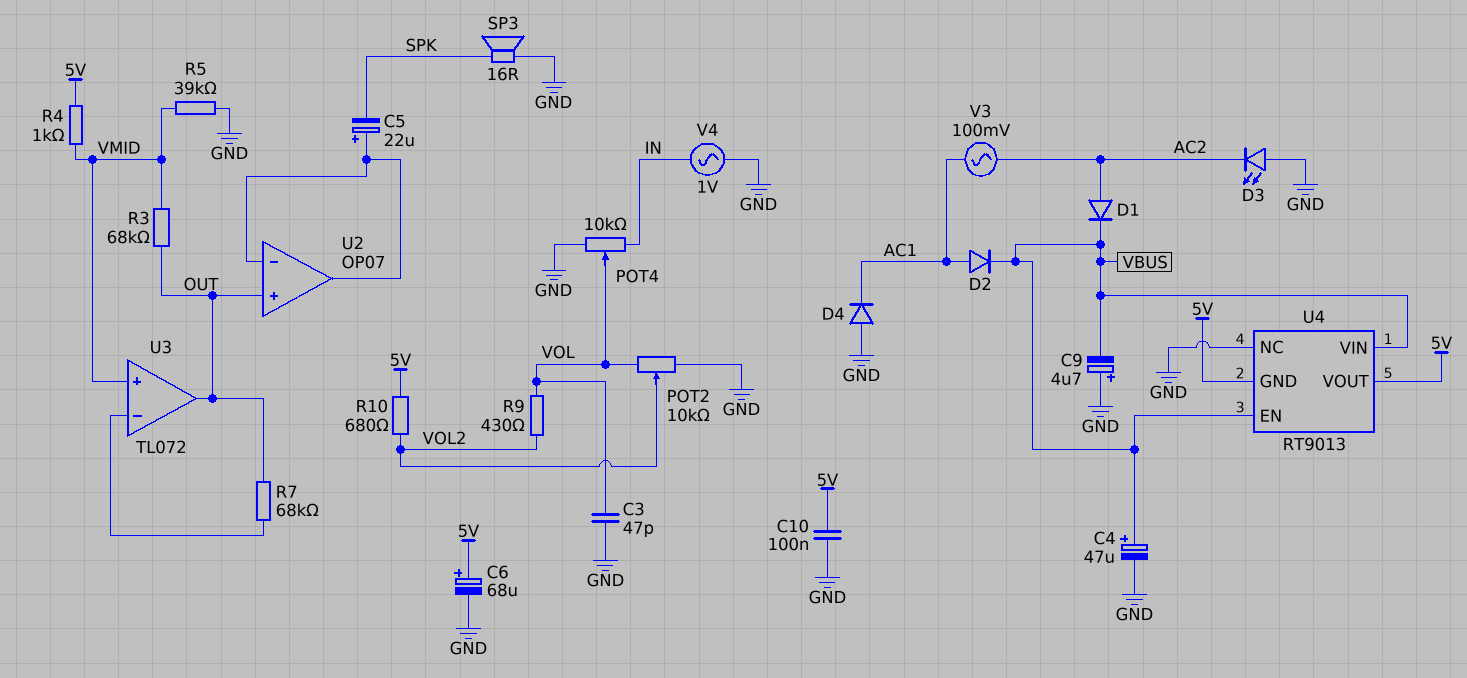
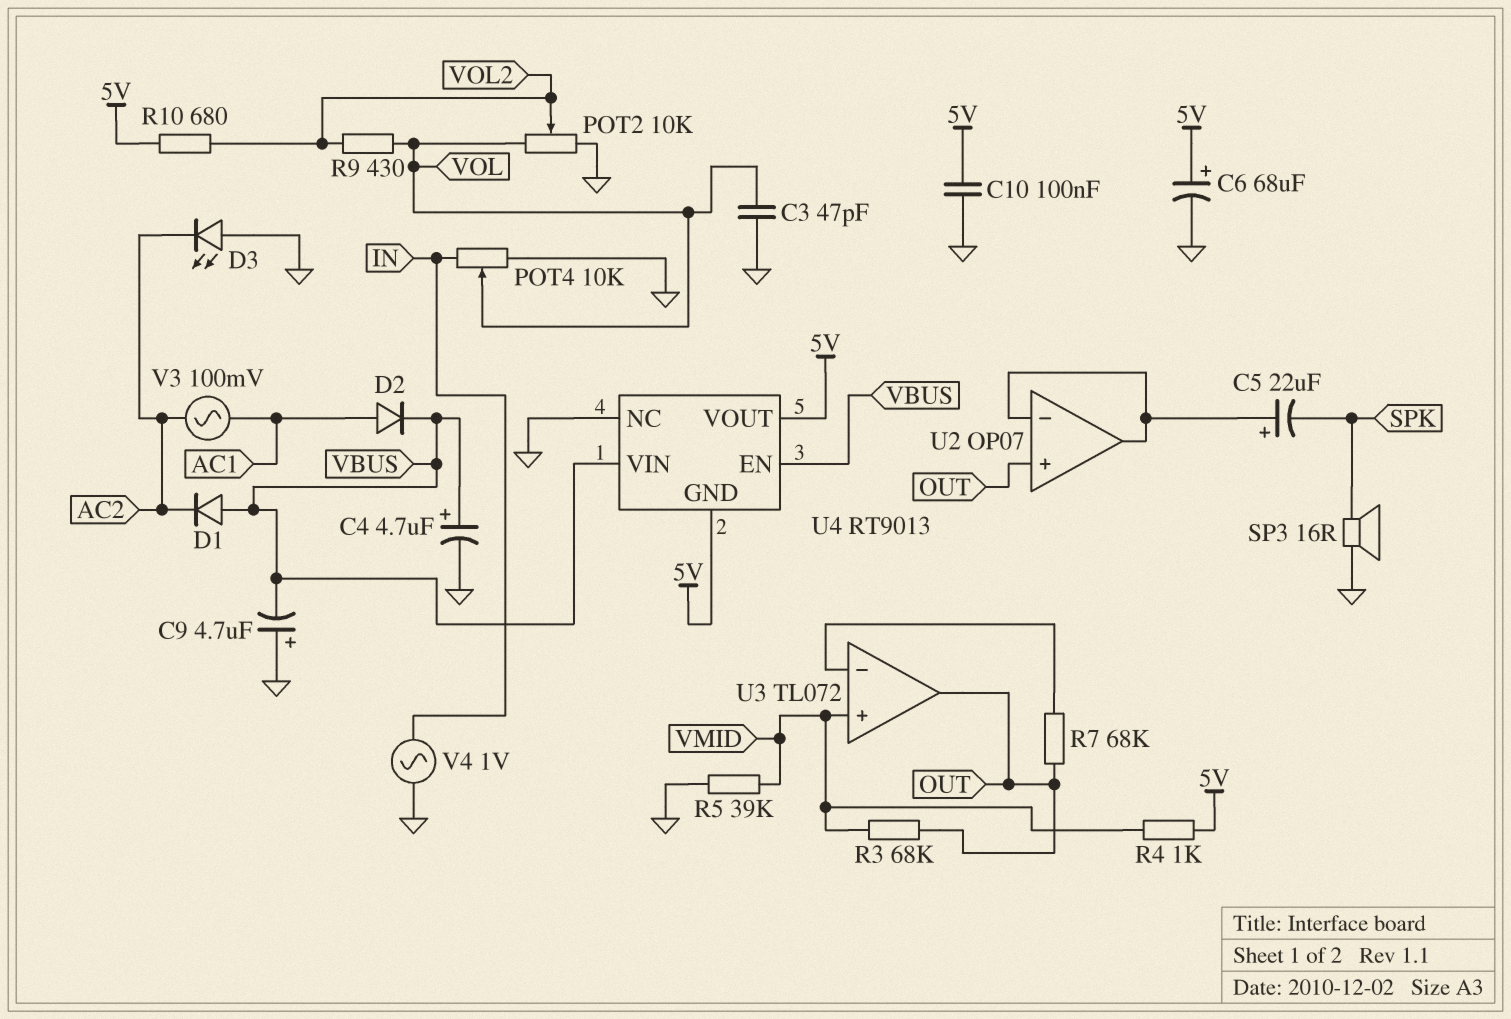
C4: 47uF (plus VBUS, minus GND) -> 4.7uF (plus VBUS, minus GND)
D1: diode (A AC2, K VBUS) -> diode (A VBUS, K AC2)
D4: diode (A GND, K AC1) -> none

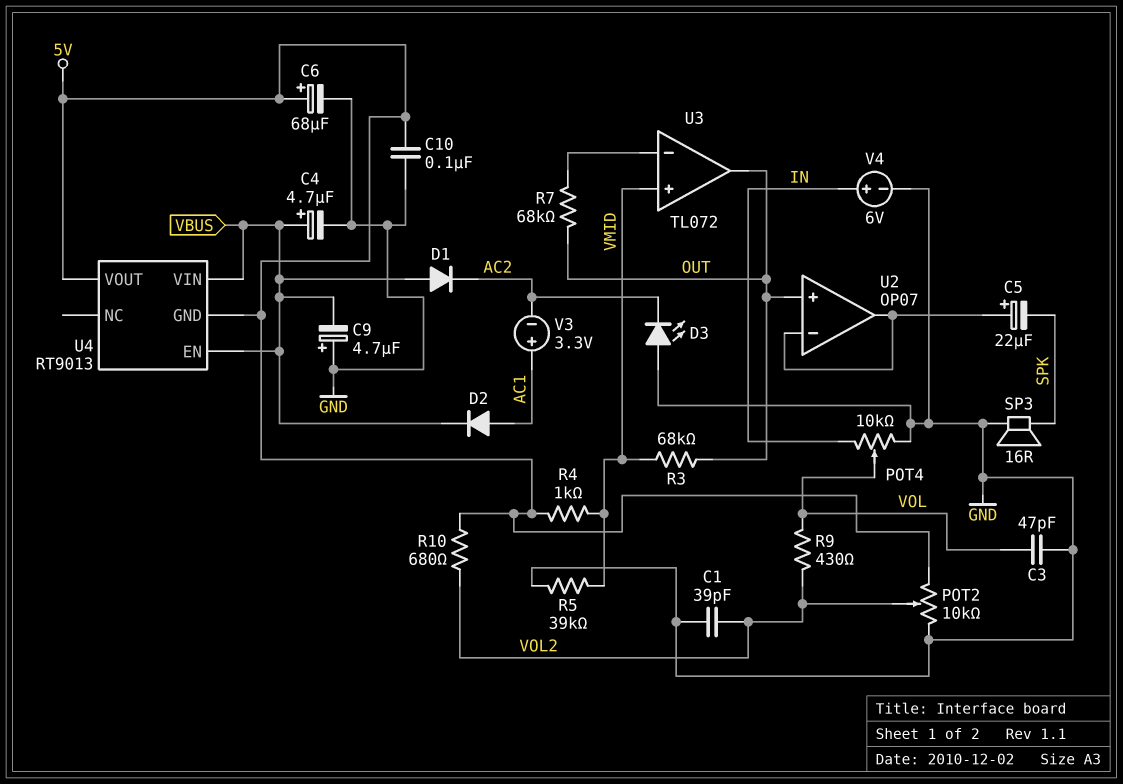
C1: none -> 39pF (GND, VOL2)
POT2: 10k (GND, VOL, wiper VOL2) -> 10k (5V, GND, wiper VOL2)
U4 pin NC: GND -> none
V3: AC 100mV (AC1, AC2) -> 3.3V (plus AC1, minus AC2)
V4: AC 1V (GND, IN) -> 6V (plus IN, minus GND)

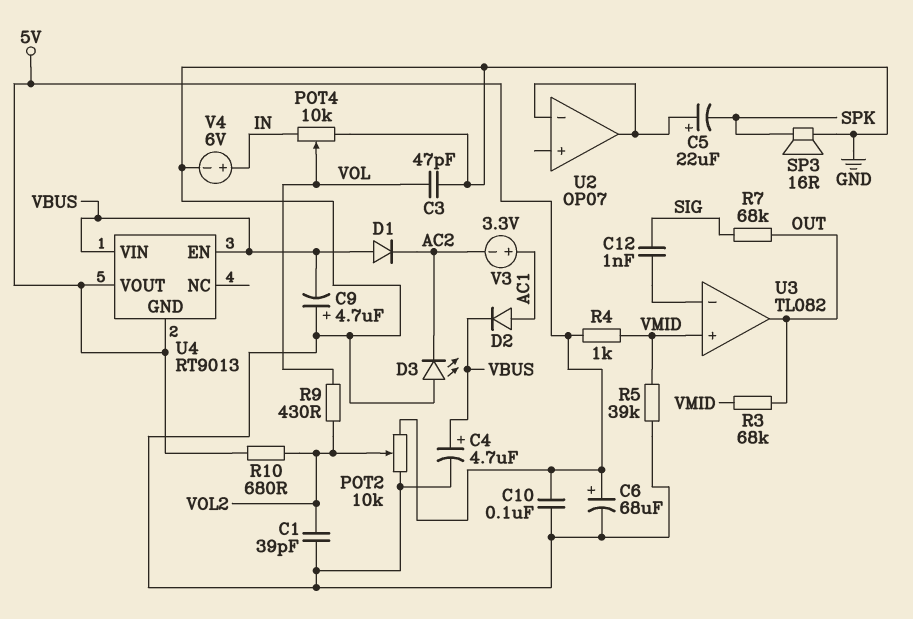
C12: none -> 1nF (SIG, U3/in-)
R7: 68k (OUT, U3/in-) -> 68k (OUT, SIG)
U2 pin in+: OUT -> none
U3: TL072 -> TL082

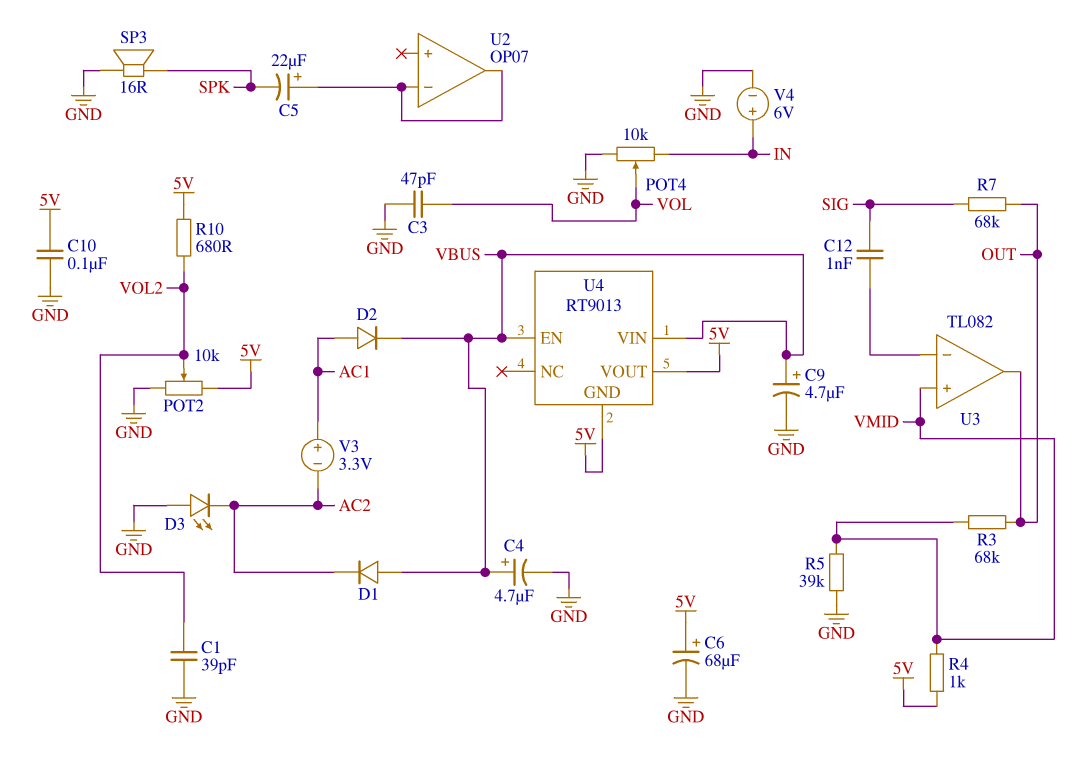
C9: 4.7uF (plus GND, minus VBUS) -> 4.7uF (plus VBUS, minus GND)
R9: 430 (VOL, VOL2) -> none

